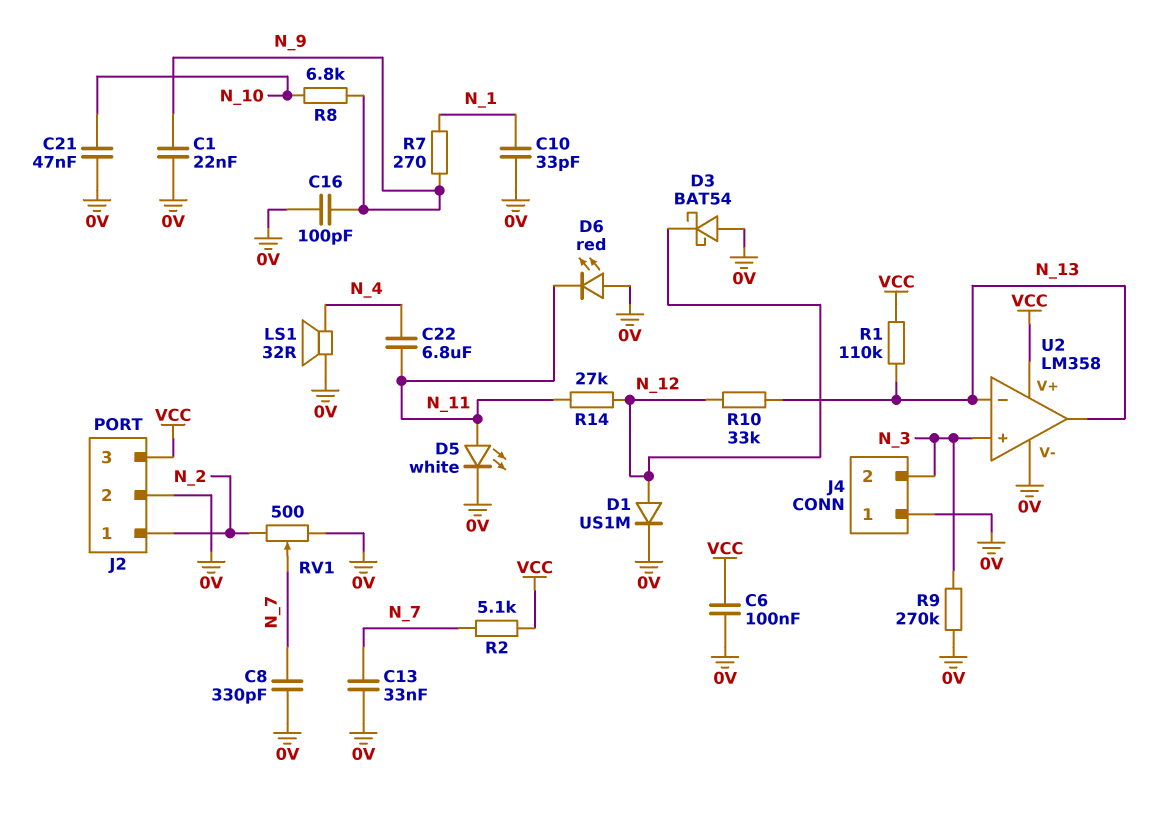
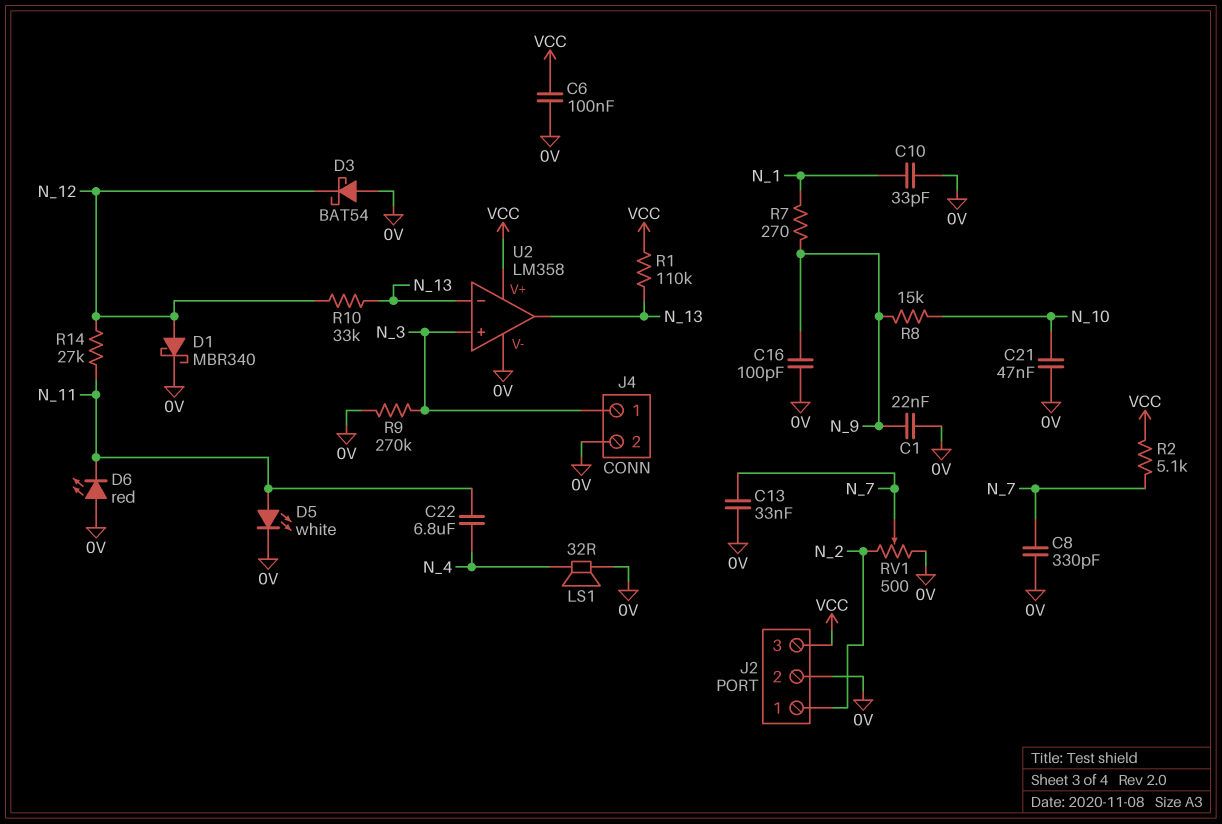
D1: diode US1M (A N_12, K 0V) -> schottky MBR340 (A N_12, K 0V)
J4 pin 1: 0V -> N_3
J4 pin 2: N_3 -> 0V
R8: 6.8k (N_9, N_10) -> 15k (N_9, N_10)

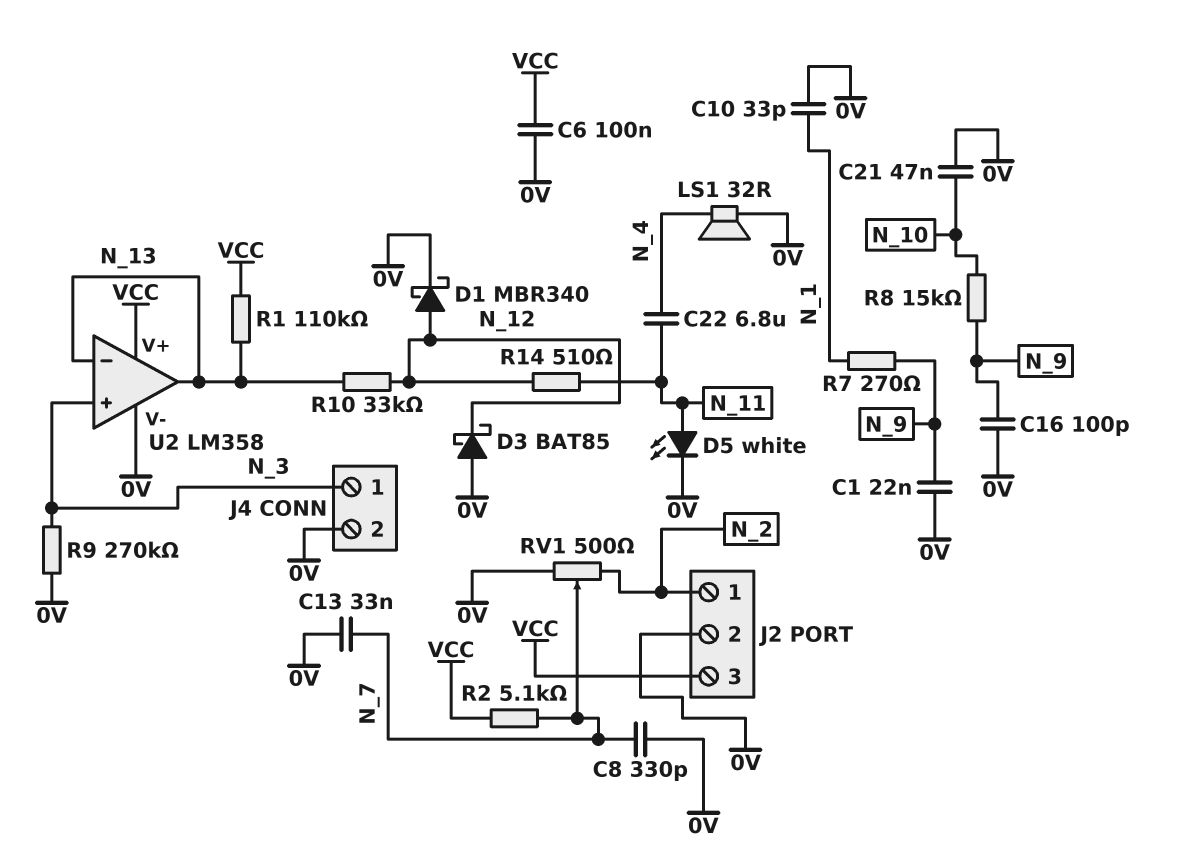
D3: schottky BAT54 (A 0V, K N_12) -> schottky BAT85 (A 0V, K N_12)
D6: LED red (A 0V, K N_11) -> none
R14: 27k (N_11, N_12) -> 510 (N_11, N_12)

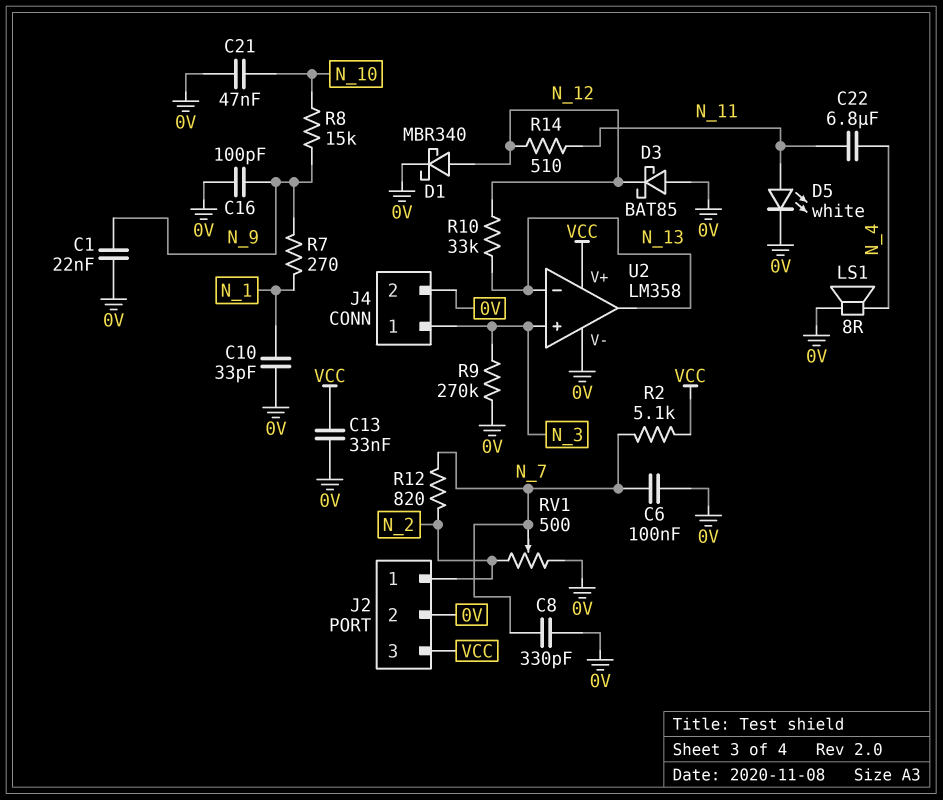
C6: 100nF (0V, VCC) -> 100nF (0V, N_7)
C13: 33nF (0V, N_7) -> 33nF (0V, VCC)
LS1: speaker 32R (0V, N_4) -> speaker 8R (0V, N_4)
R1: 110k (N_13, VCC) -> none
R12: none -> 820 (N_2, N_7)

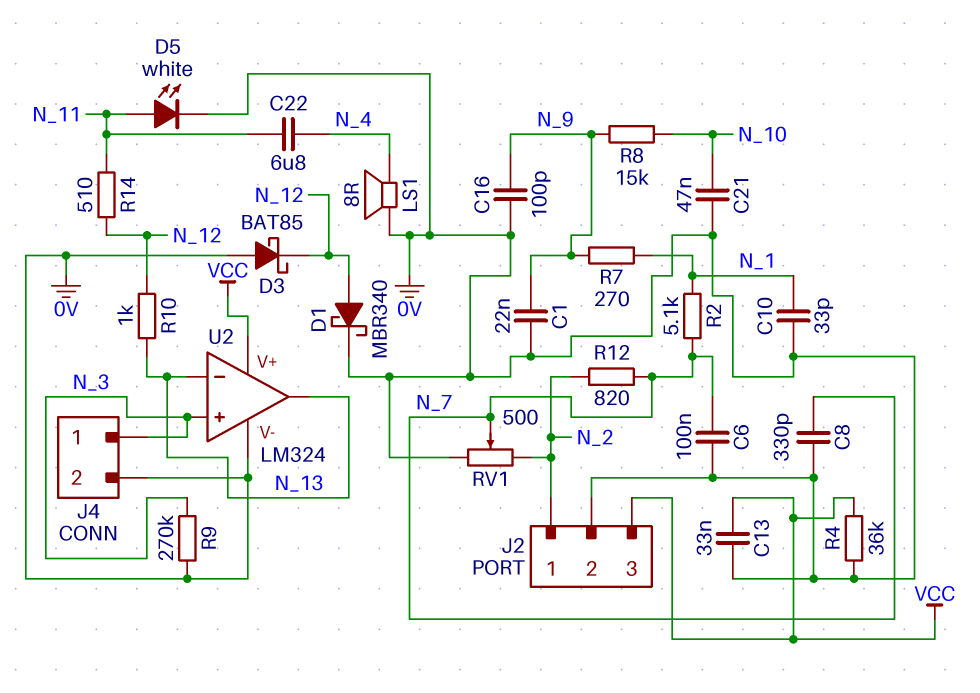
R2: 5.1k (N_7, VCC) -> 5.1k (N_1, N_7)
R4: none -> 36k (0V, VCC)
R10: 33k (N_12, N_13) -> 1k (N_12, N_13)
U2: LM358 -> LM324

